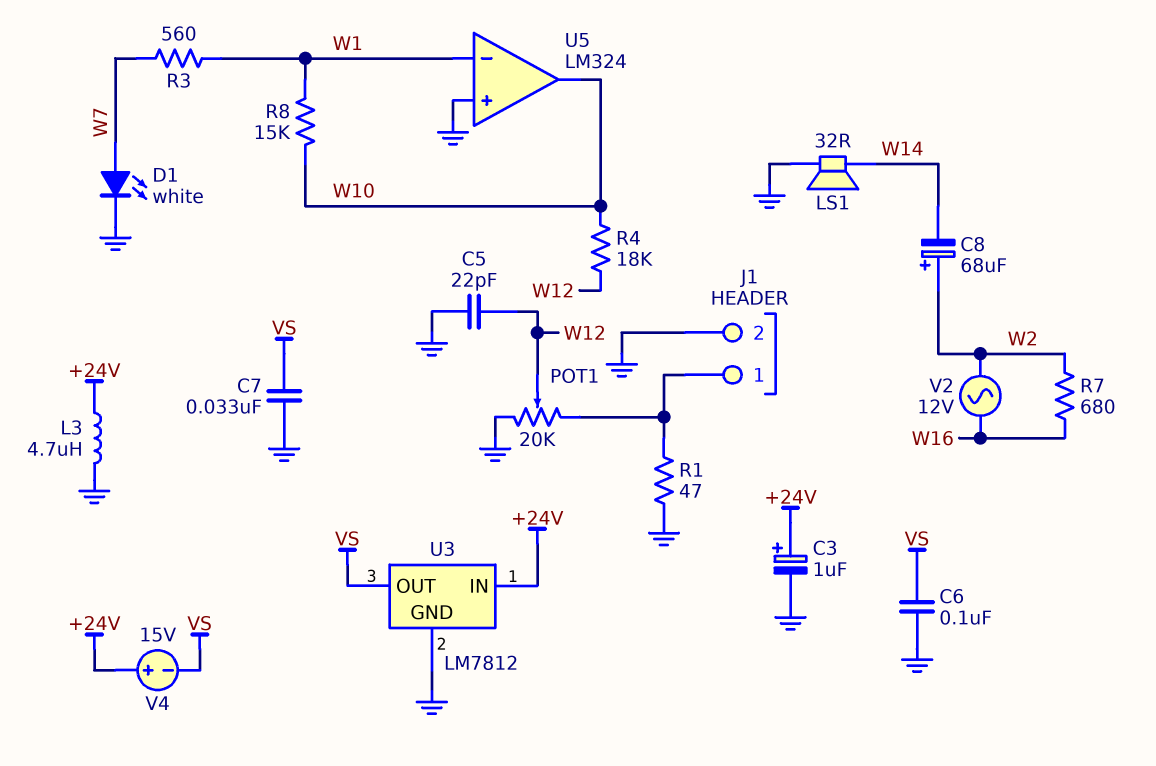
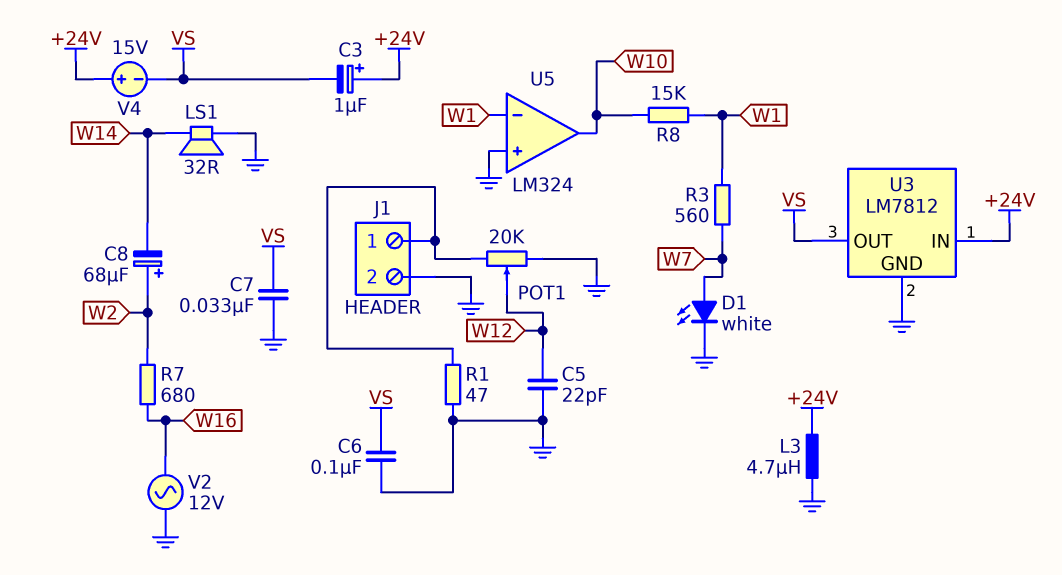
C3: 1uF (plus +24V, minus GND) -> 1uF (plus +24V, minus VS)
R4: 18k (W10, W12) -> none
V2: AC 12V (W2, W16) -> AC 12V (GND, W16)

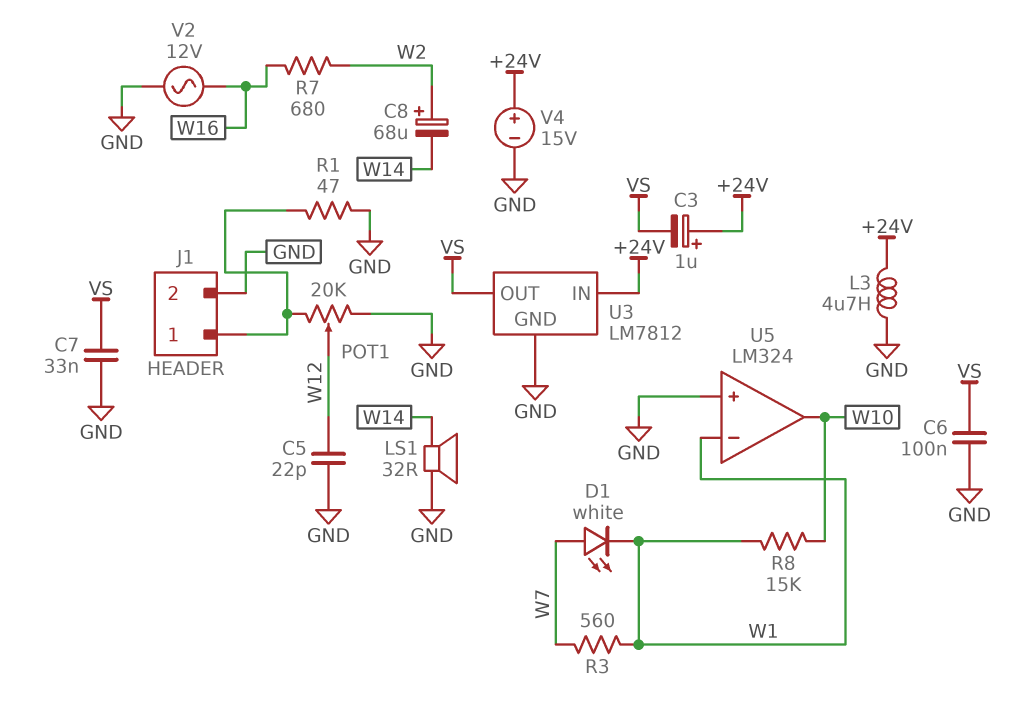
D1: LED white (A W7, K GND) -> LED white (A W7, K W1)
V4: 15V (plus +24V, minus VS) -> 15V (plus +24V, minus GND)

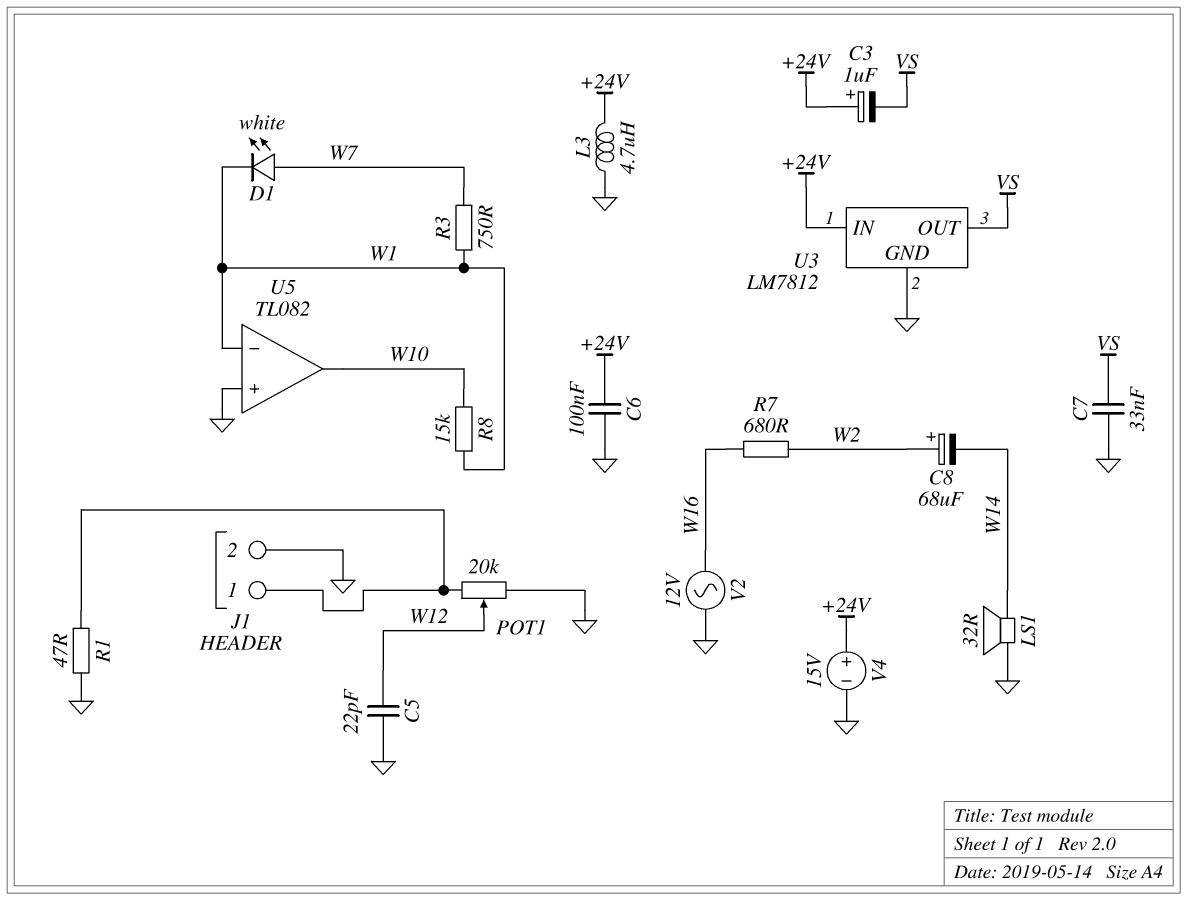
C6: 100nF (GND, VS) -> 100nF (+24V, GND)
R3: 560 (W1, W7) -> 750 (W1, W7)
U5: LM324 -> TL082

